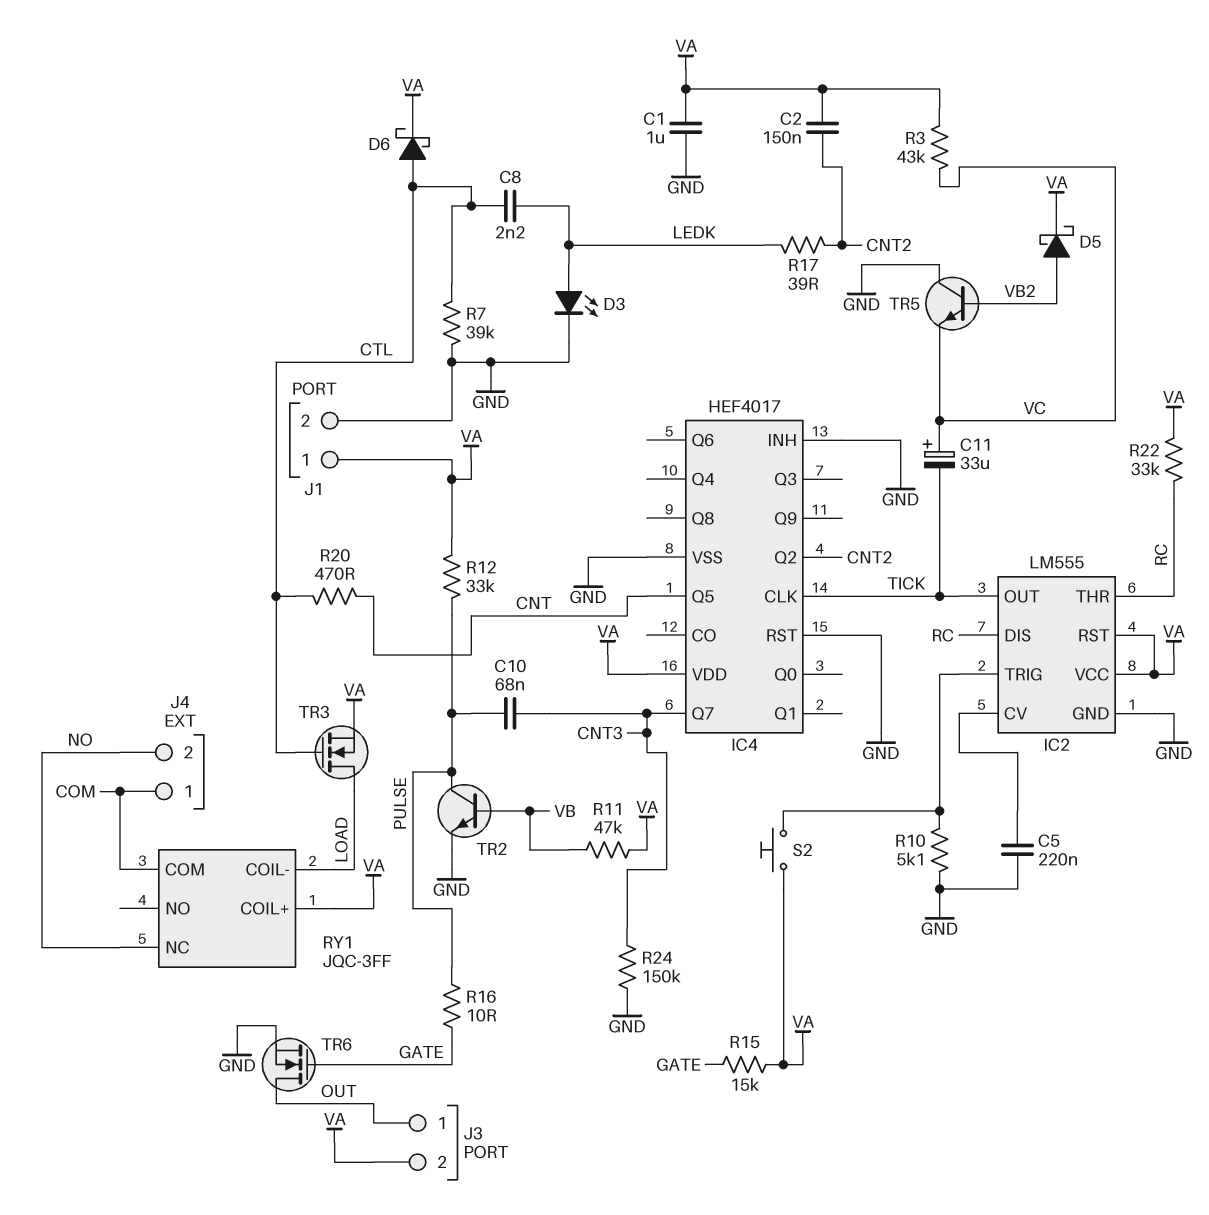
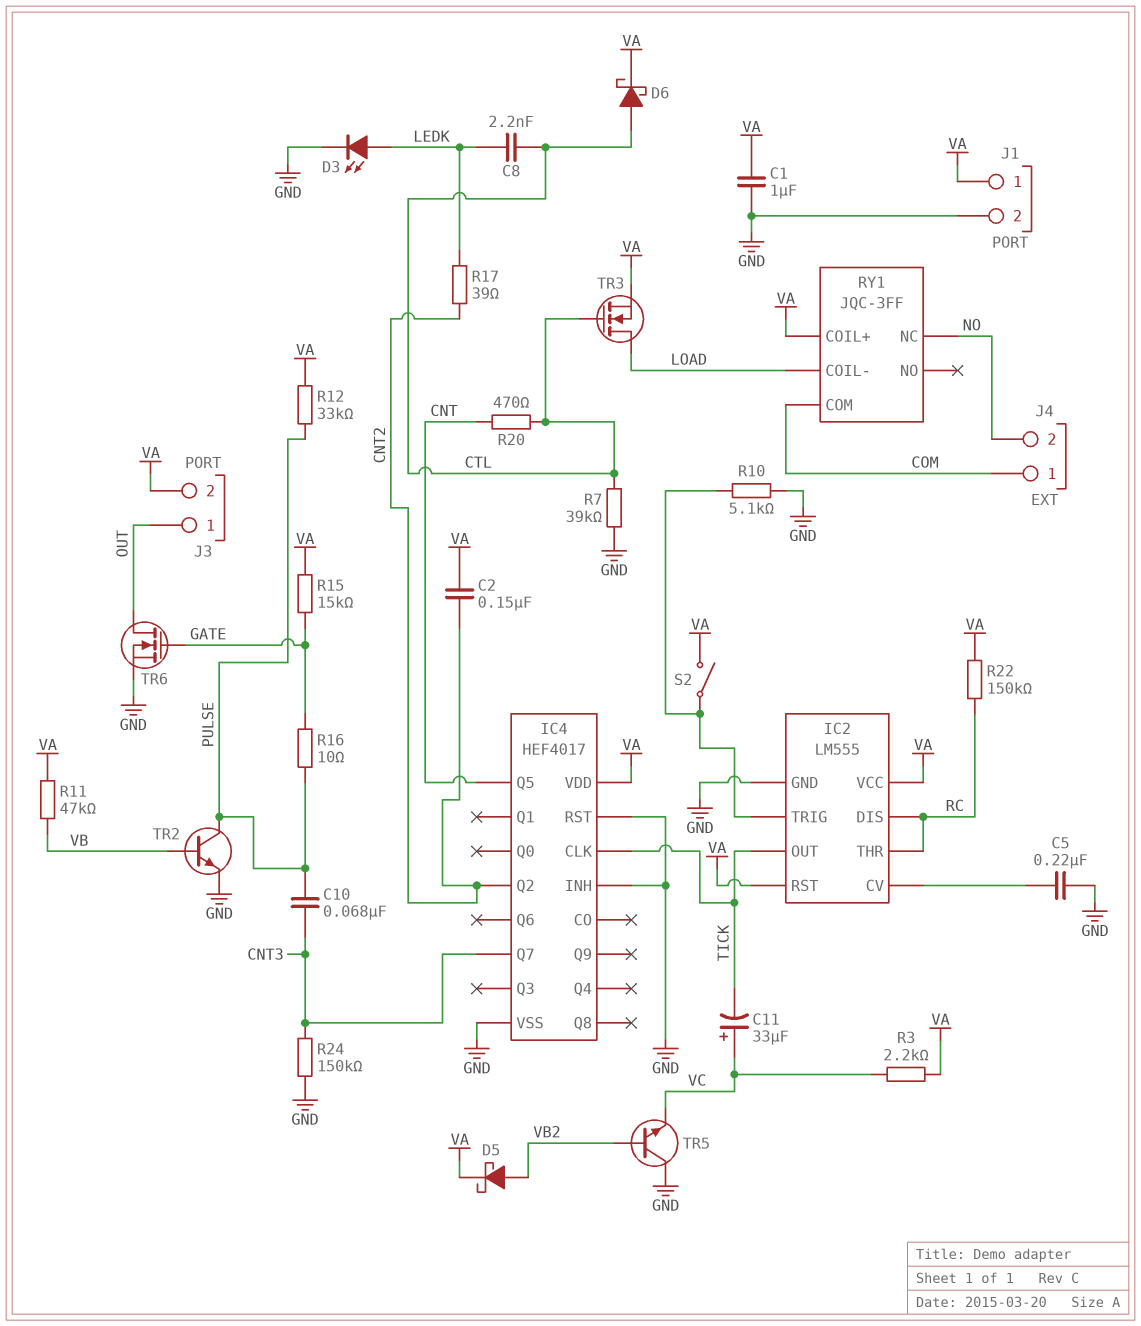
R3: 43k (VA, VC) -> 2.2k (VA, VC)
R22: 33k (RC, VA) -> 150k (RC, VA)
S2: button (IC2/TRIG, VA) -> switch (IC2/TRIG, VA)

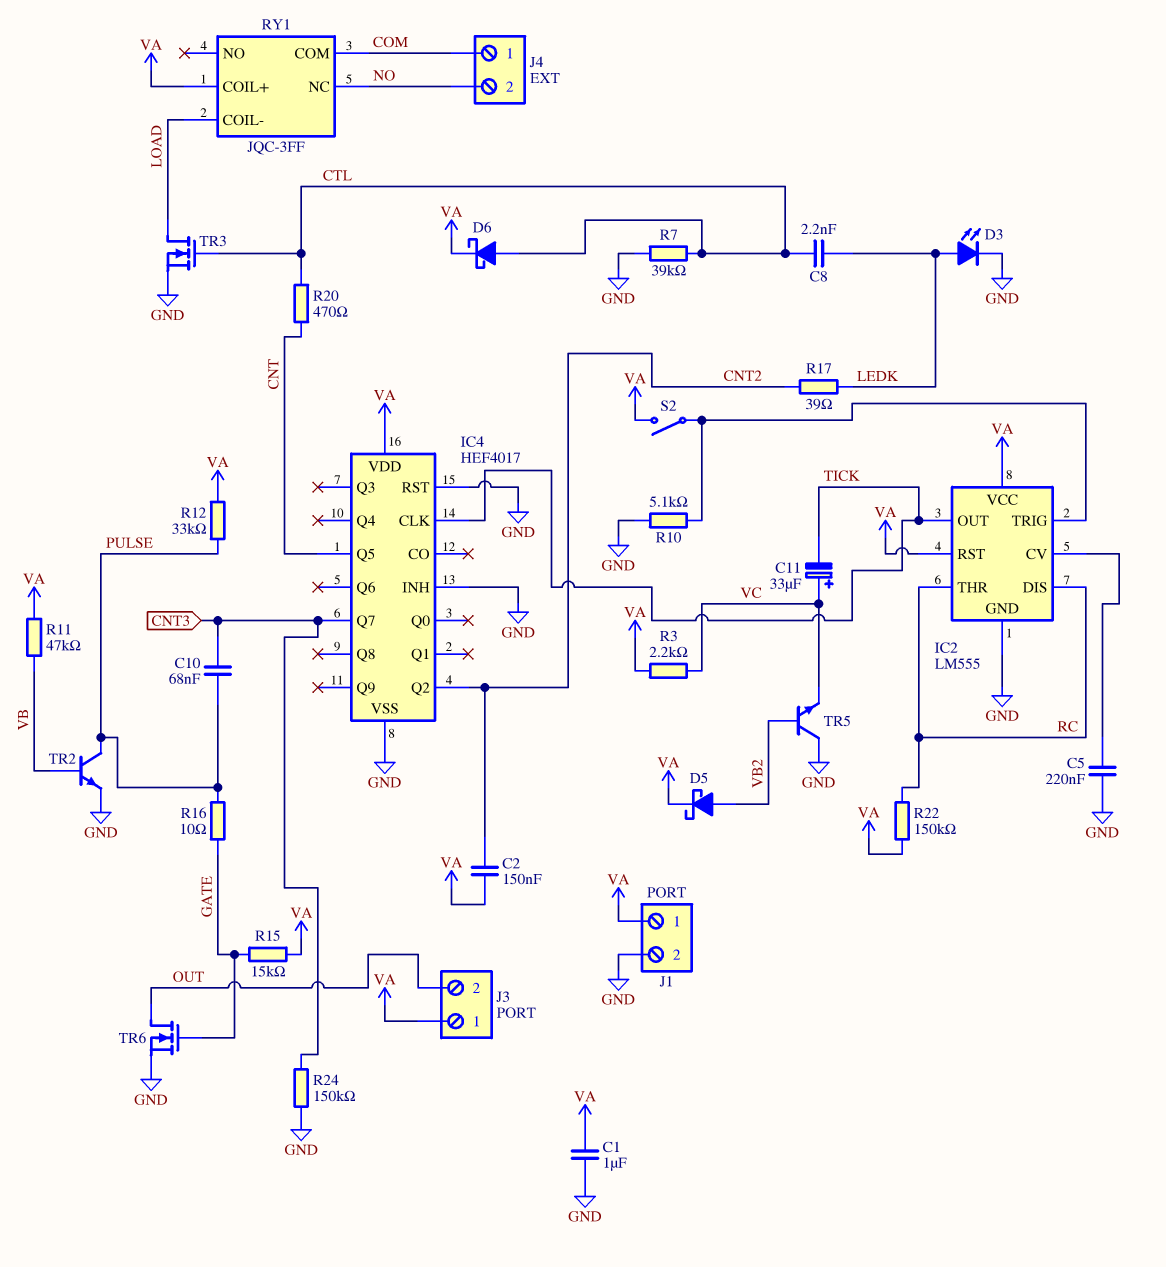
J3 pin 1: OUT -> VA
J3 pin 2: VA -> OUT
TR3: NMOS (G CTL, D LOAD, S VA) -> NMOS (G CTL, D LOAD, S GND)

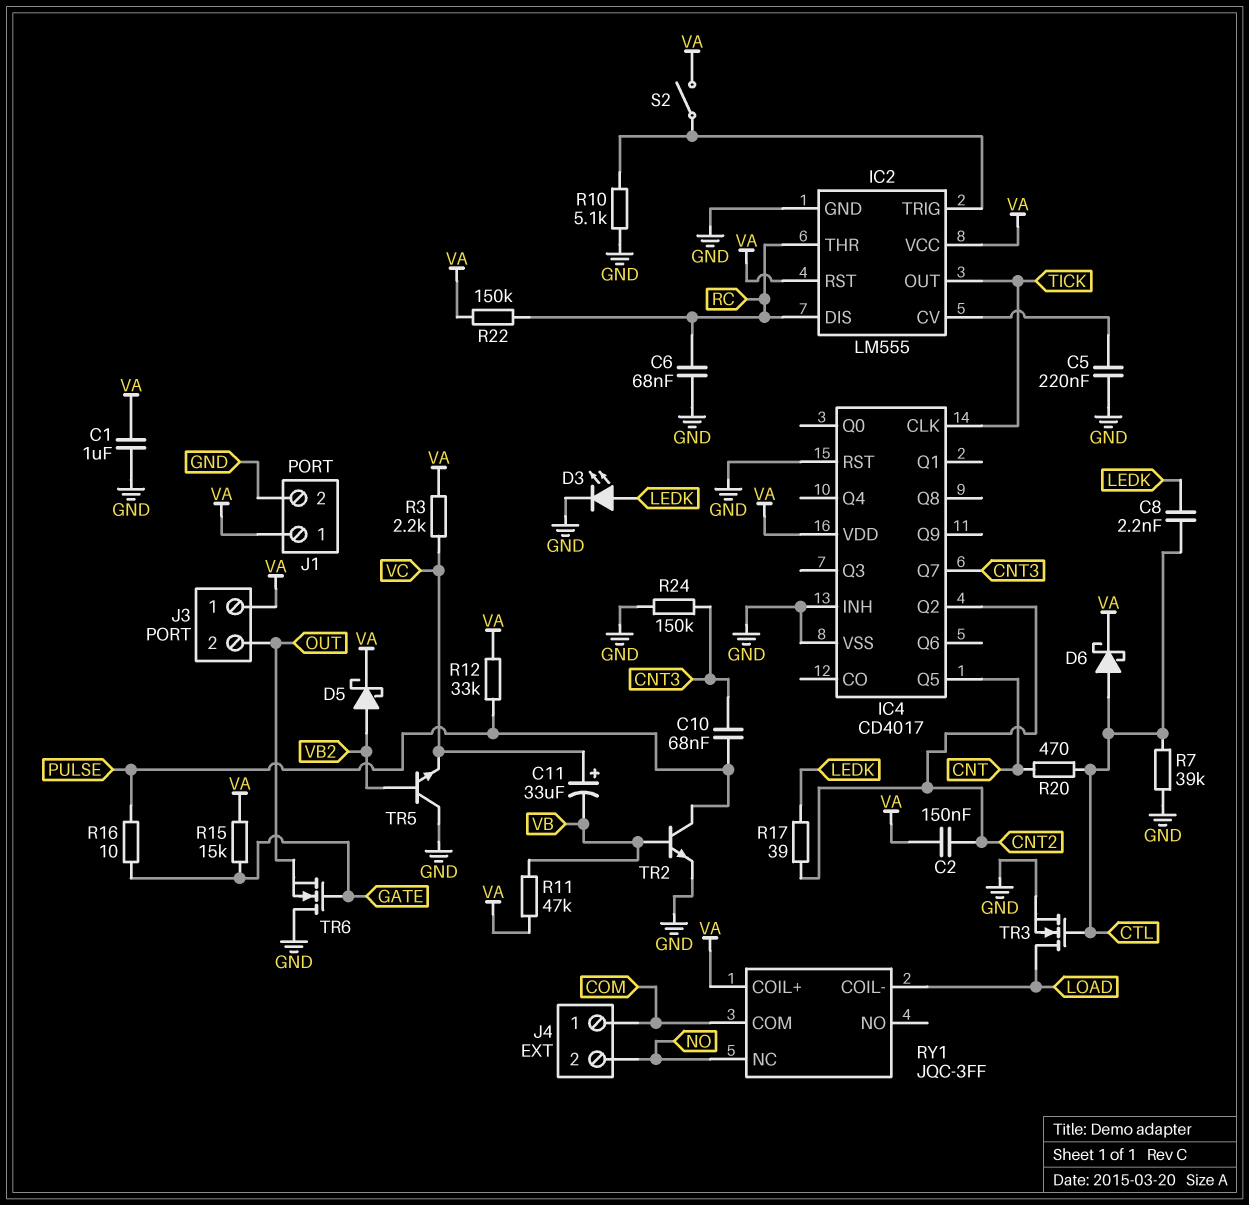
C6: none -> 68nF (GND, RC)
C11: 33uF (plus VC, minus TICK) -> 33uF (plus VC, minus VB)
IC4: HEF4017 -> CD4017
TR6: NMOS (G GATE, D OUT, S GND) -> NMOS (G GATE, D GND, S OUT)

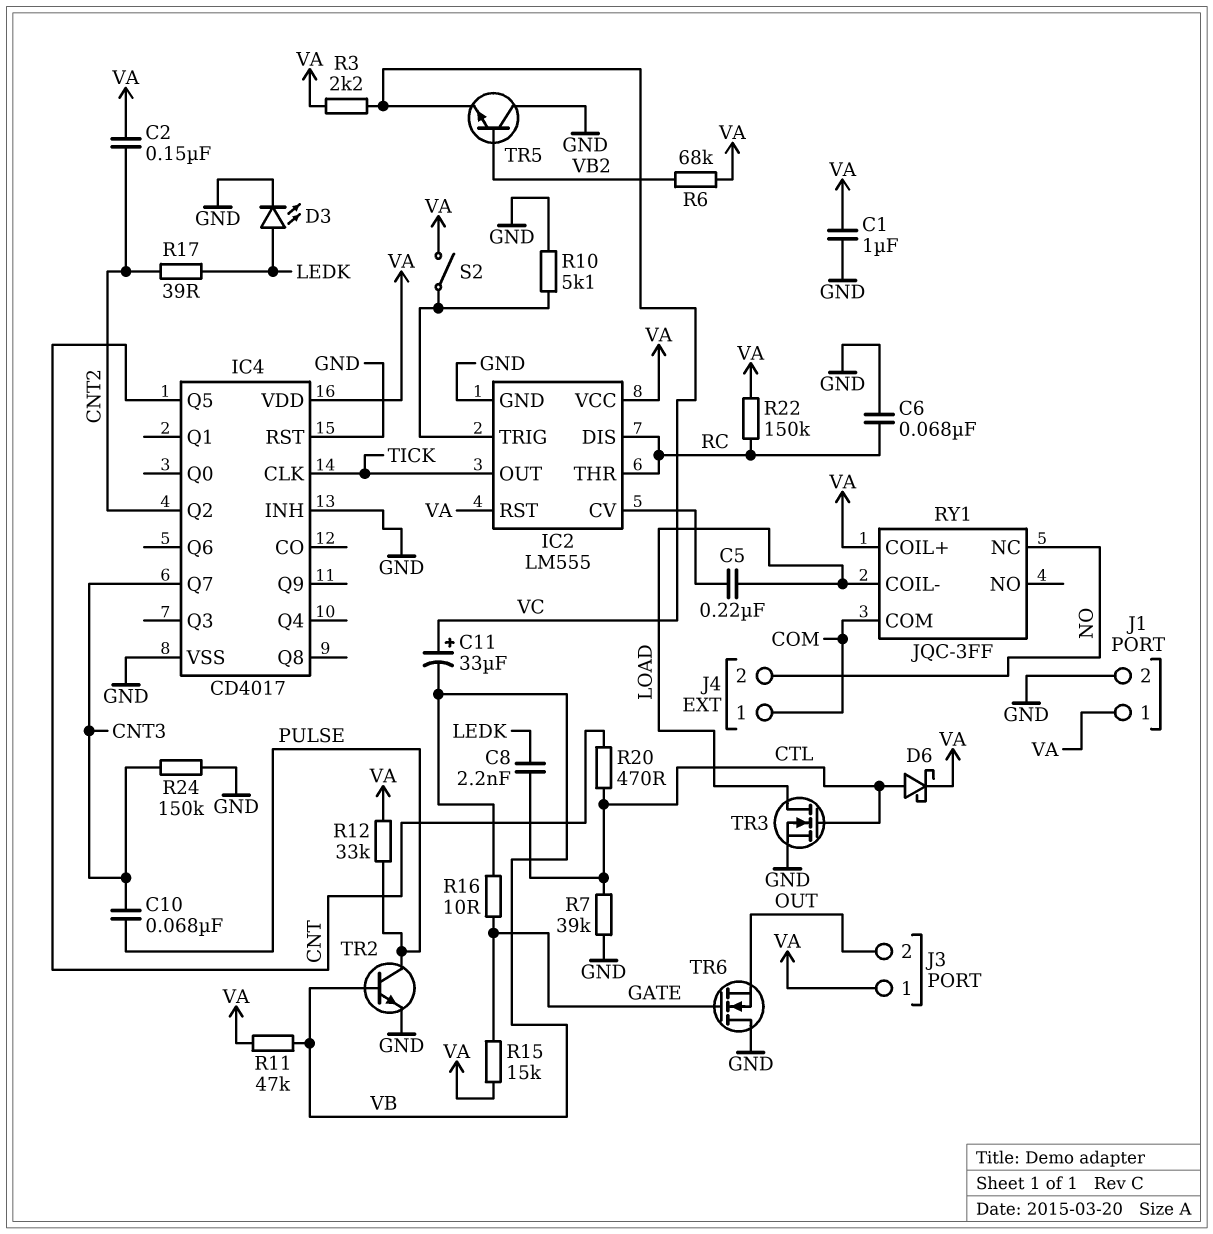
C5: 220nF (GND, IC2/CV) -> 220nF (IC2/CV, LOAD)
D5: schottky (A VB2, K VA) -> none
R6: none -> 68k (VA, VB2)
R16: 10 (GATE, PULSE) -> 10 (GATE, VB)

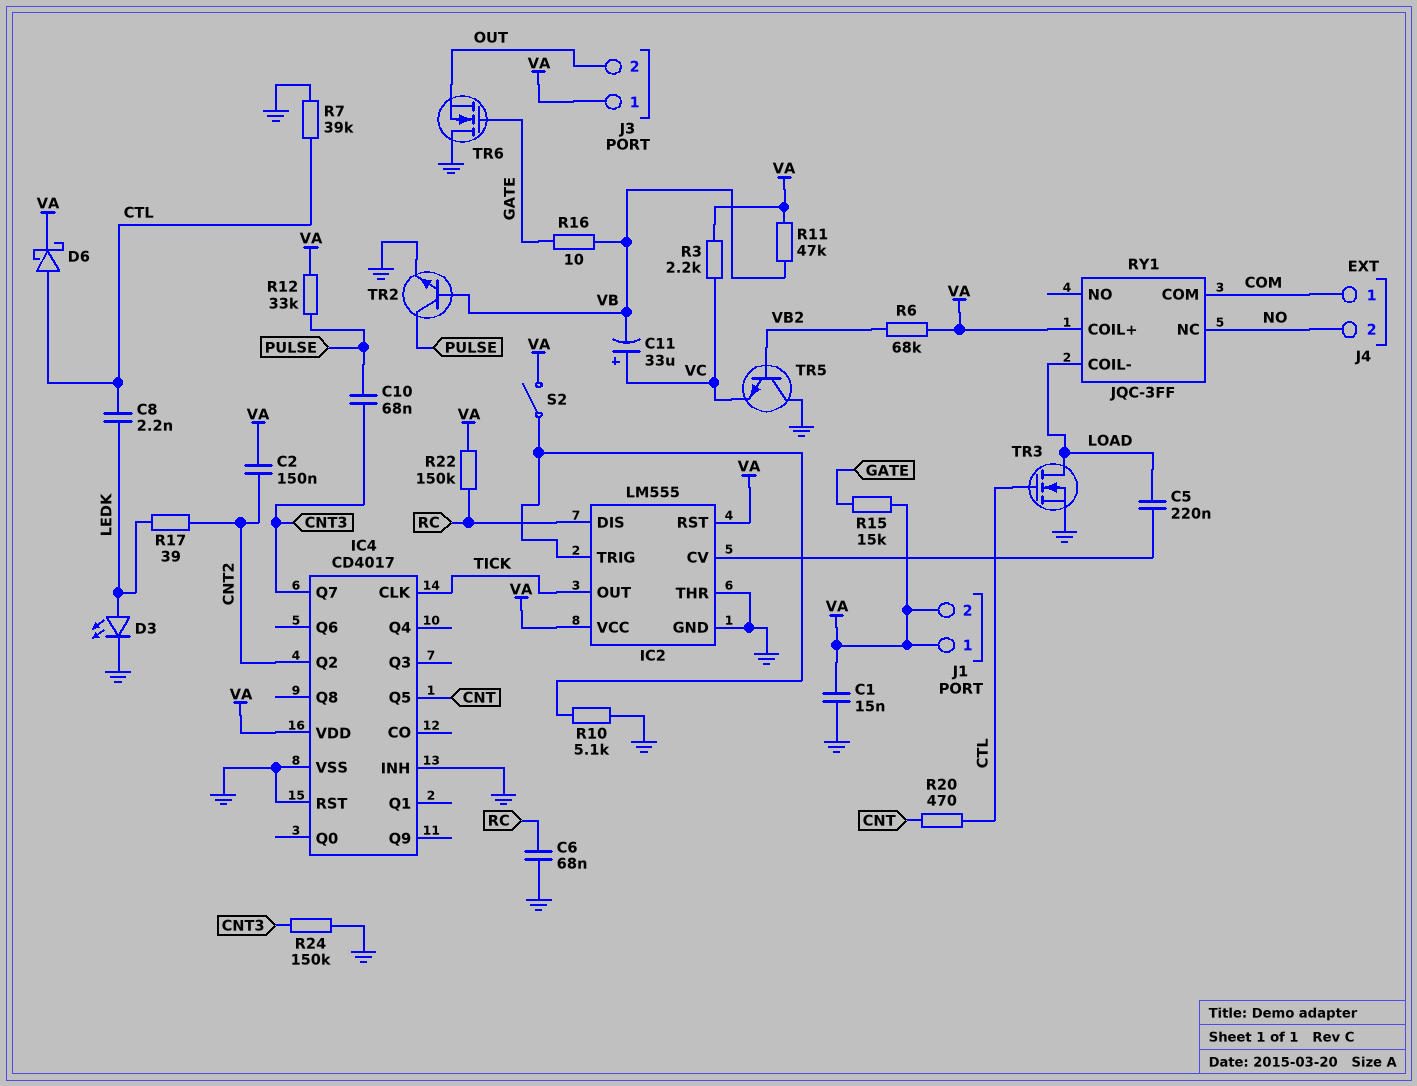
C1: 1uF (GND, VA) -> 15nF (GND, VA)
IC2 pin THR: RC -> GND
J1 pin 2: GND -> VA

